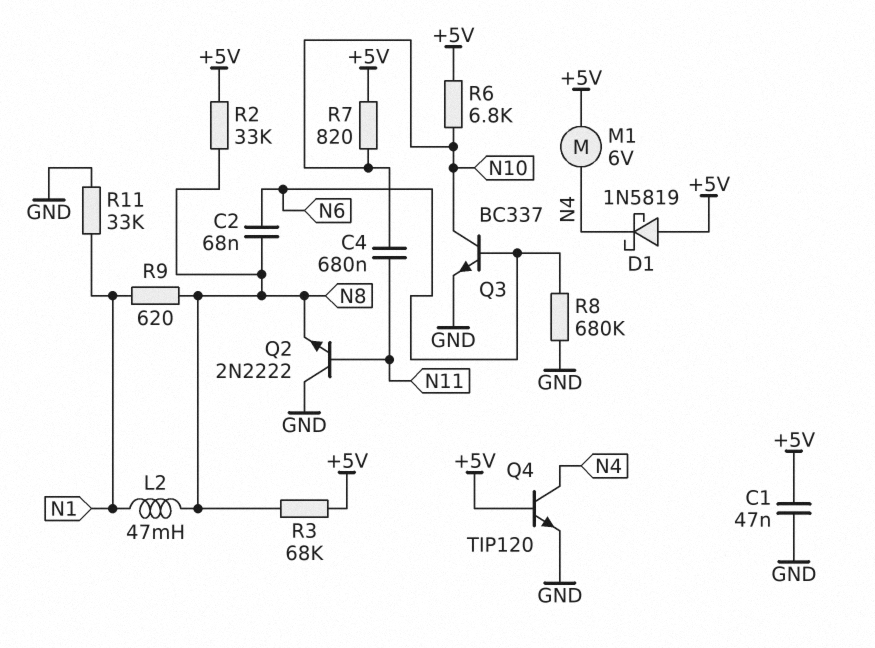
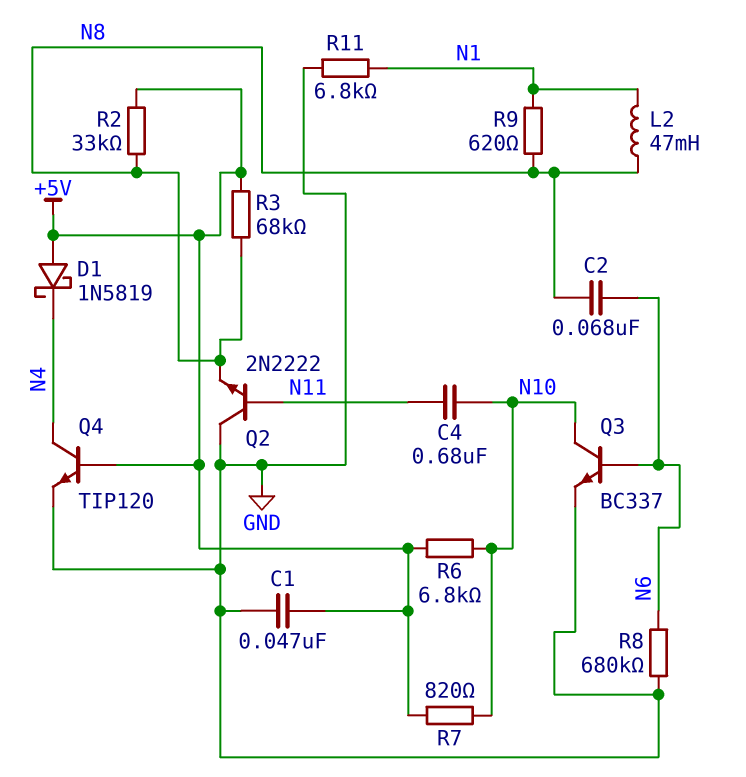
M1: motor 6V (+5V, N4) -> none
R11: 33k (GND, N1) -> 6.8k (GND, N1)

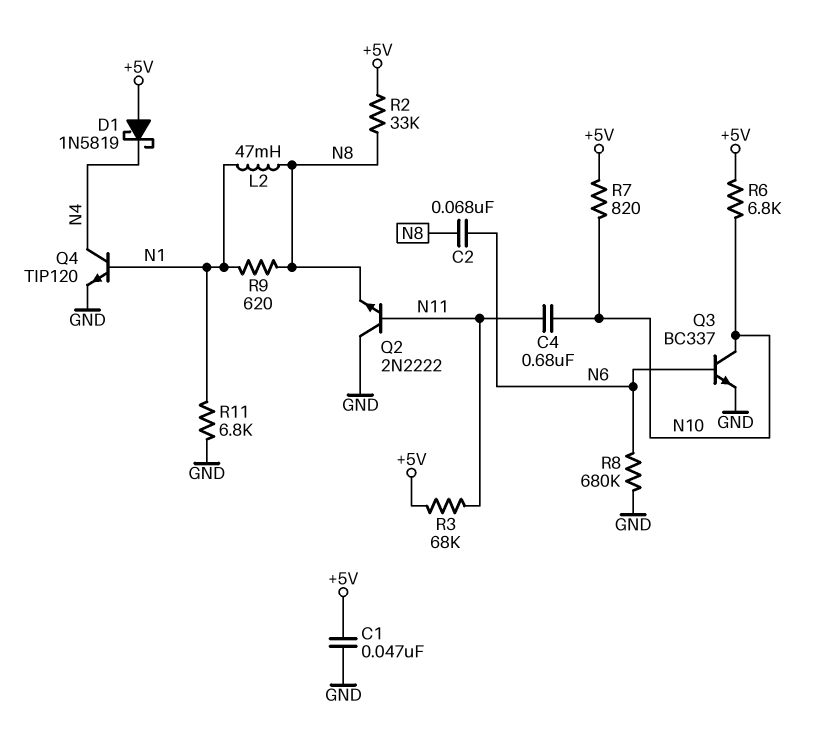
Q4: NPN TIP120 (B +5V, C N4, E GND) -> NPN TIP120 (B N1, C N4, E GND)
R3: 68k (+5V, N8) -> 68k (+5V, N11)

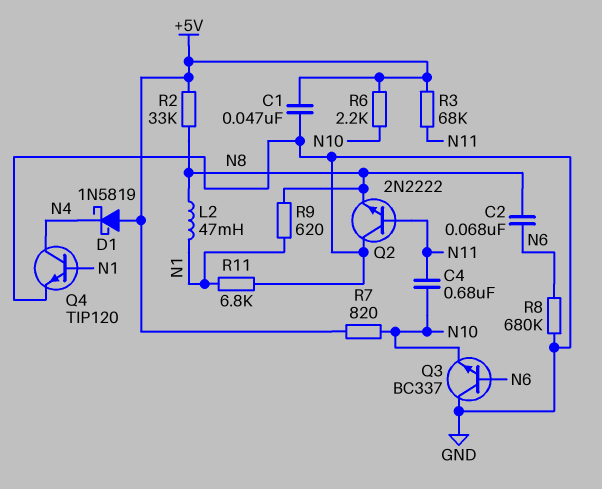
Q3: NPN BC337 (B N6, C N10, E GND) -> NPN BC337 (B N6, C GND, E N10)
R6: 6.8k (+5V, N10) -> 2.2k (+5V, N10)

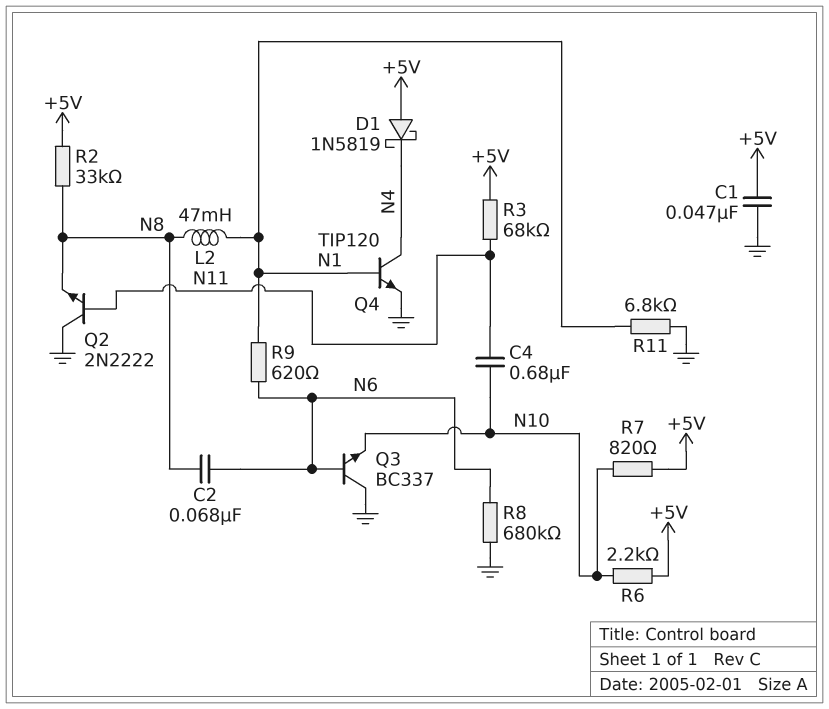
R9: 620 (N1, N8) -> 620 (N1, N6)

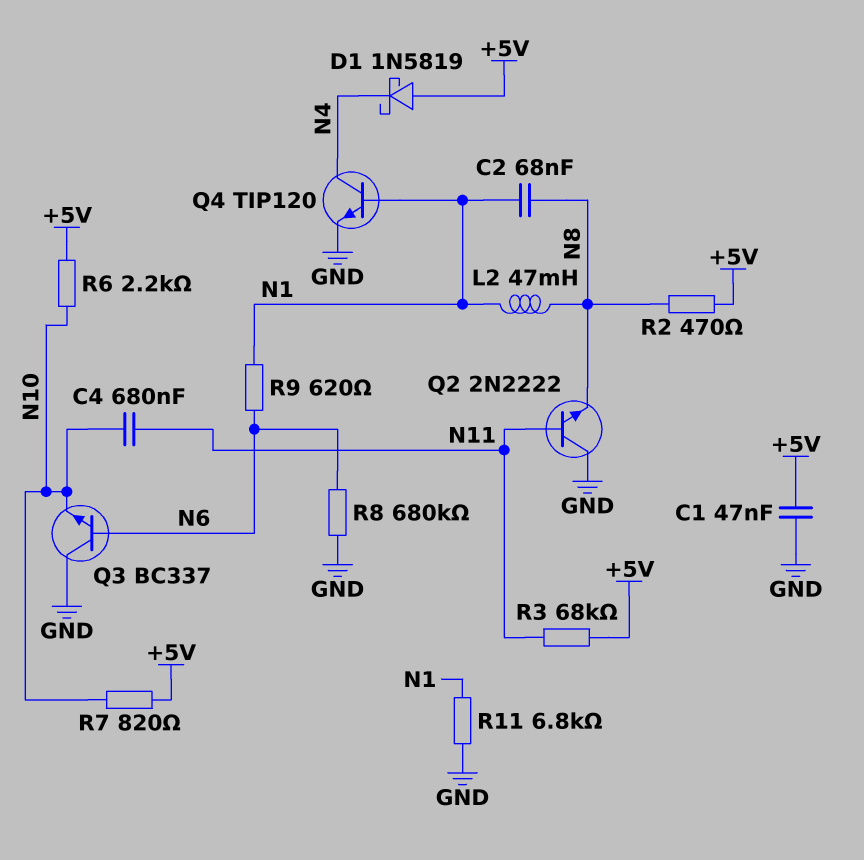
C2: 68nF (N6, N8) -> 68nF (N1, N8)
R2: 33k (+5V, N8) -> 470 (+5V, N8)

